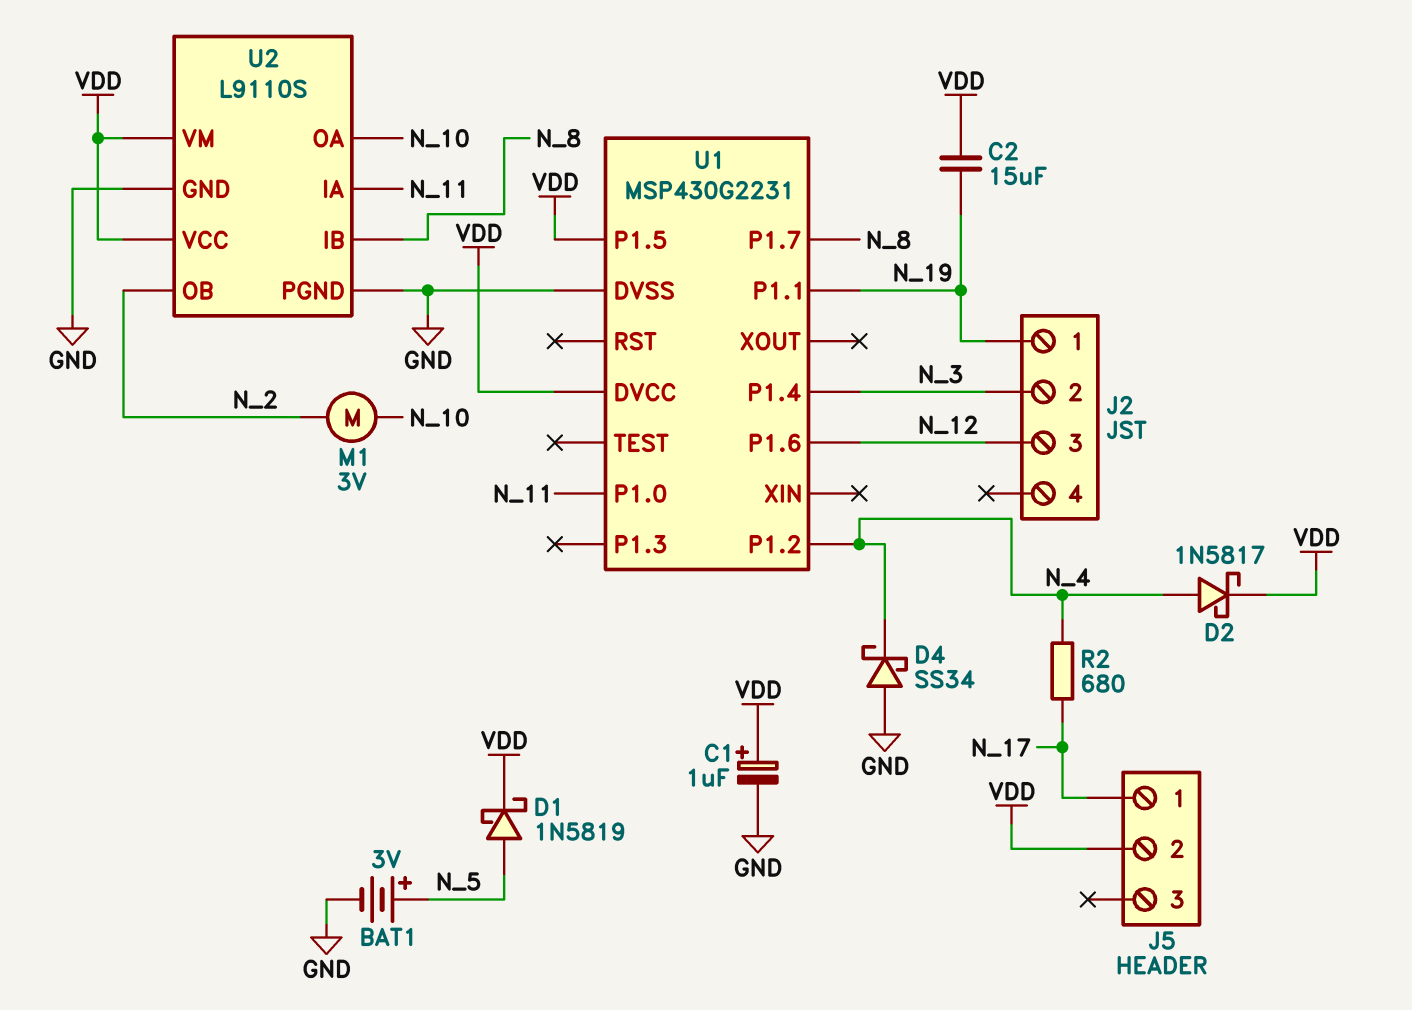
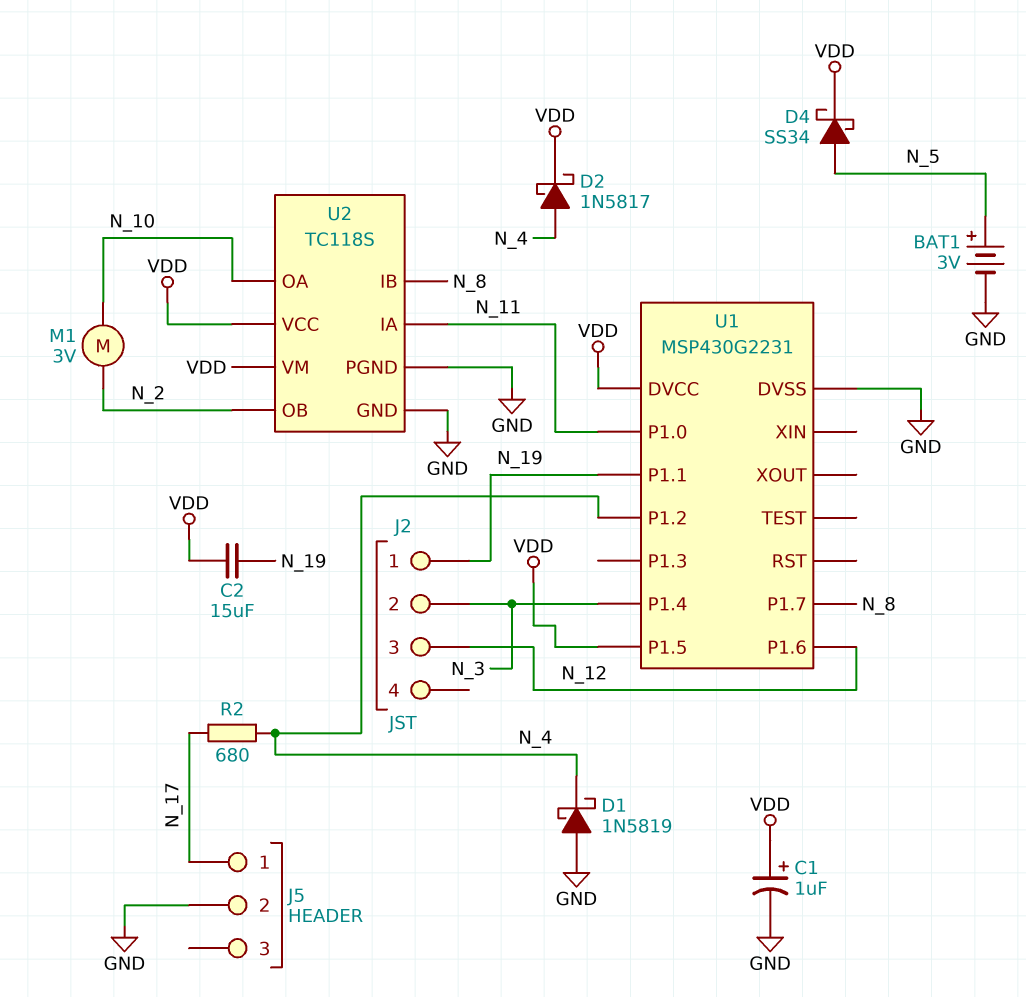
D1: schottky 1N5819 (A N_5, K VDD) -> schottky 1N5819 (A GND, K N_4)
D4: schottky SS34 (A GND, K N_4) -> schottky SS34 (A N_5, K VDD)
J5 pin 2: VDD -> GND
U2: L9110S -> TC118S

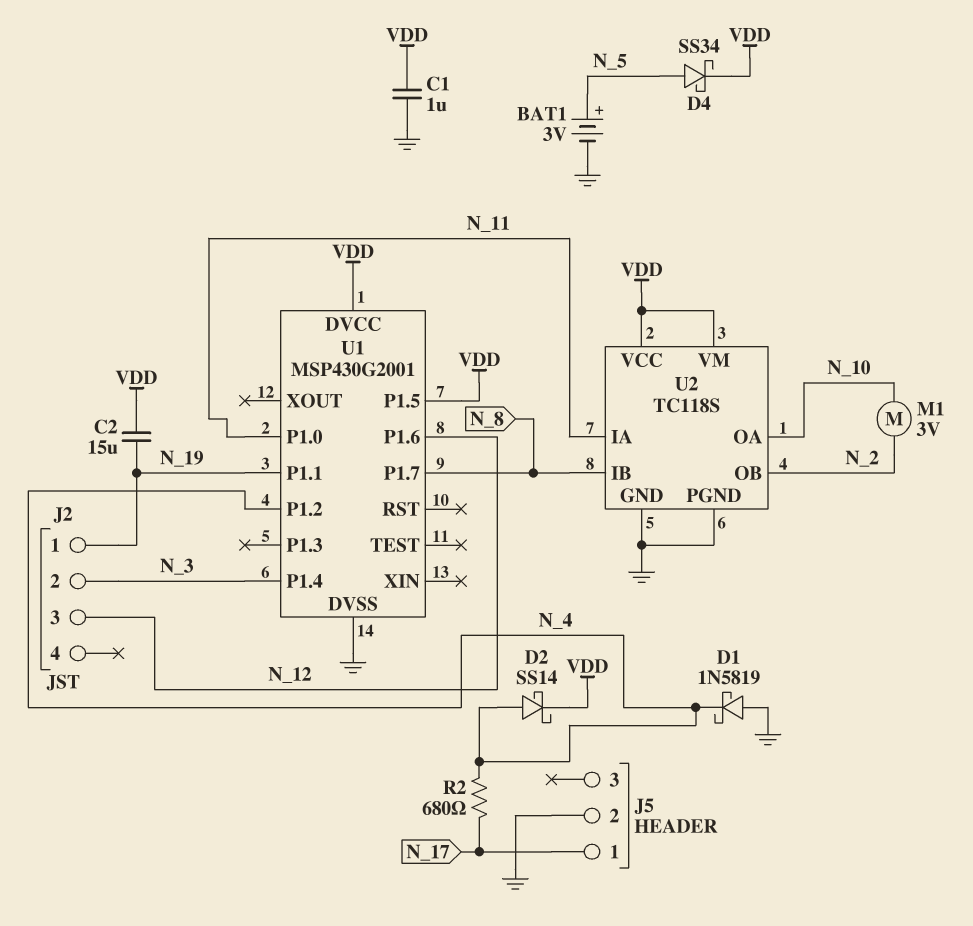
C1: 1uF (plus VDD, minus GND) -> 1uF (GND, VDD)
D2: schottky 1N5817 (A N_4, K VDD) -> schottky SS14 (A N_4, K VDD)
U1: MSP430G2231 -> MSP430G2001

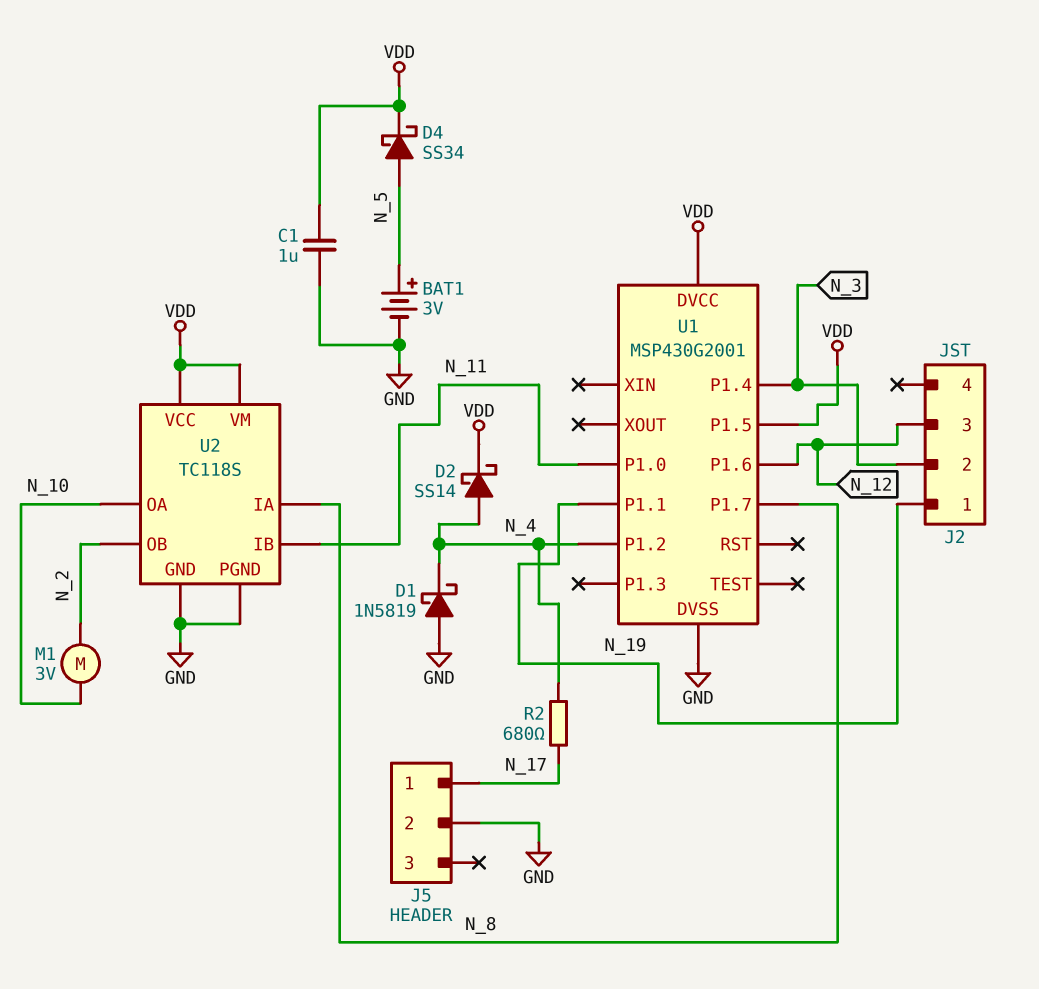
C2: 15uF (N_19, VDD) -> none
U2 pin IA: N_11 -> N_8
U2 pin IB: N_8 -> N_11

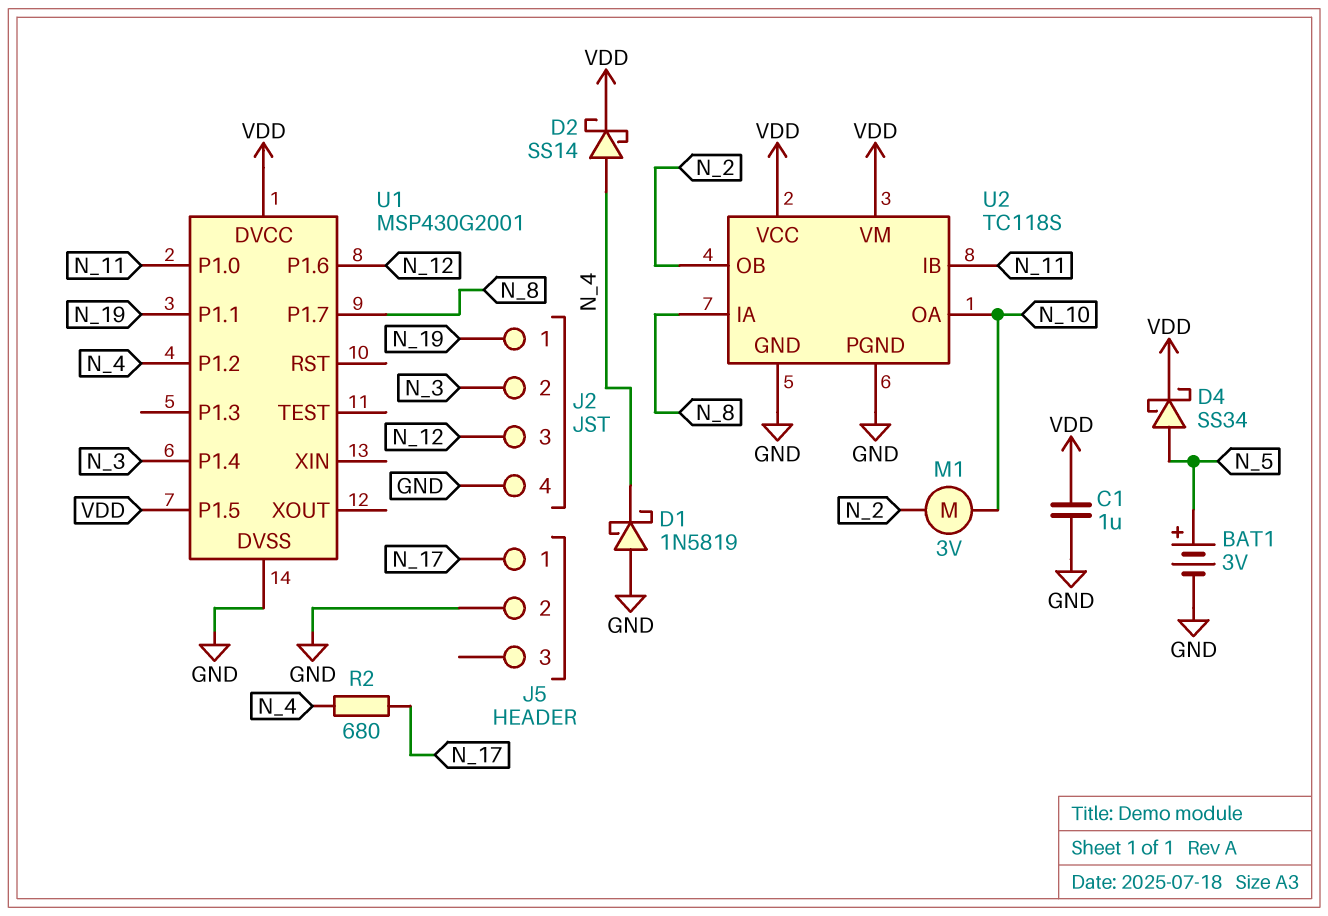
J2 pin 4: none -> GND

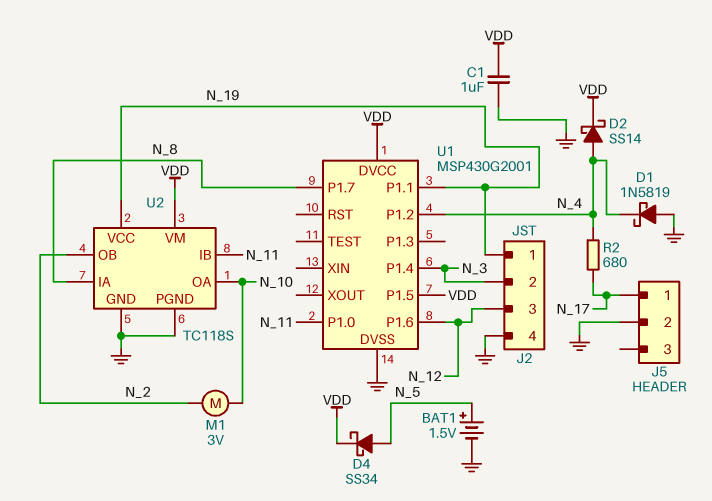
BAT1: 3V (plus N_5, minus GND) -> 1.5V (plus N_5, minus GND)
U2 pin VCC: VDD -> N_19

